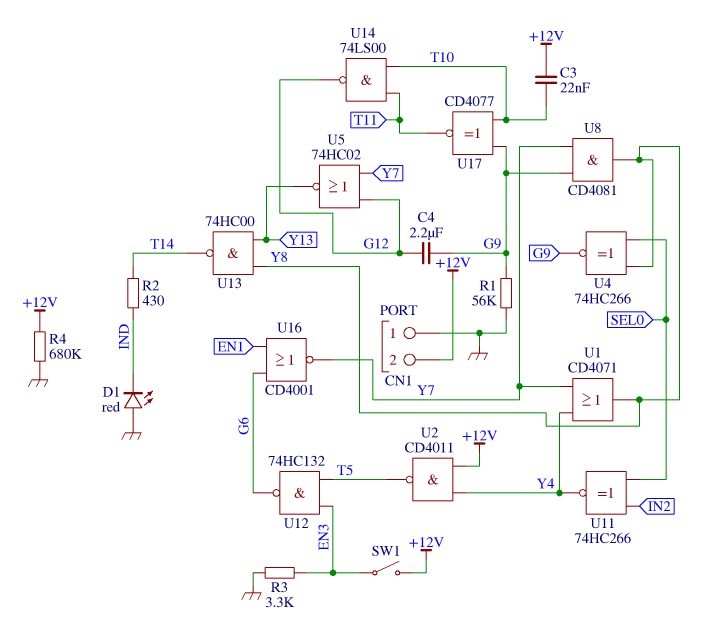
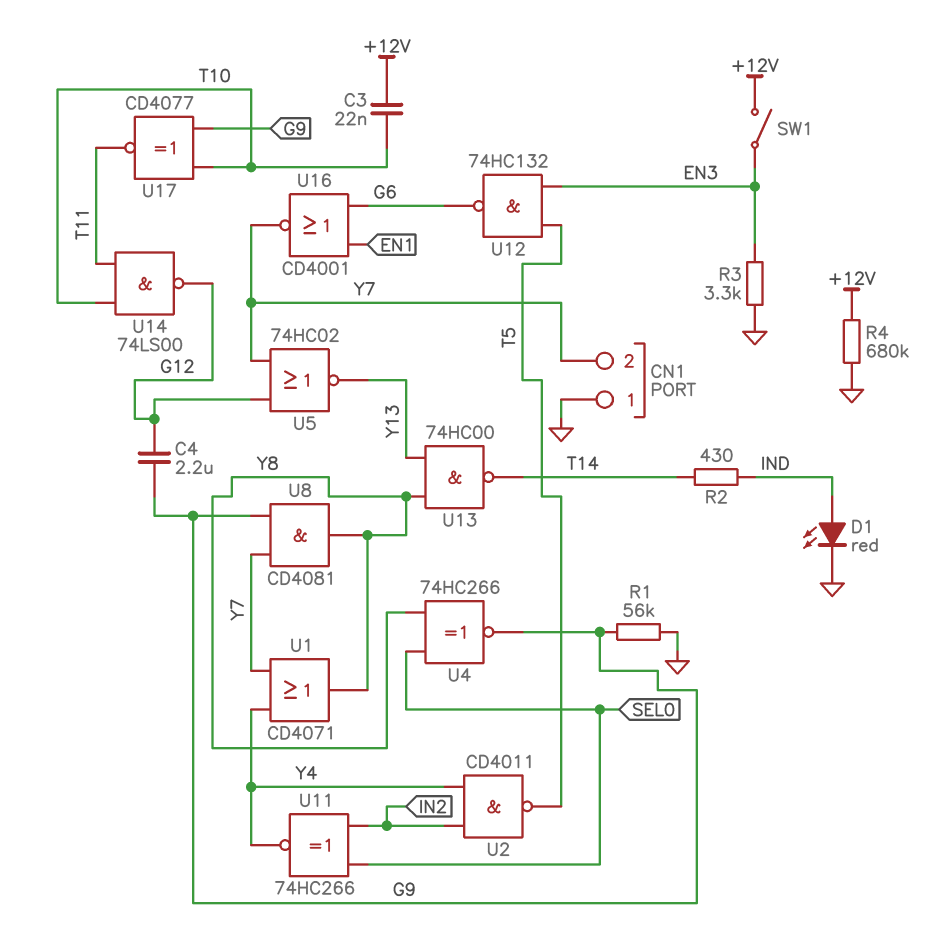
CN1 pin 2: +12V -> Y7
D1: LED red (A GND, K IND) -> LED red (A IND, K GND)
U2: NAND CD4011 (in +12V, in Y4, out T5) -> NAND CD4011 (in IN2, in Y4, out T5)

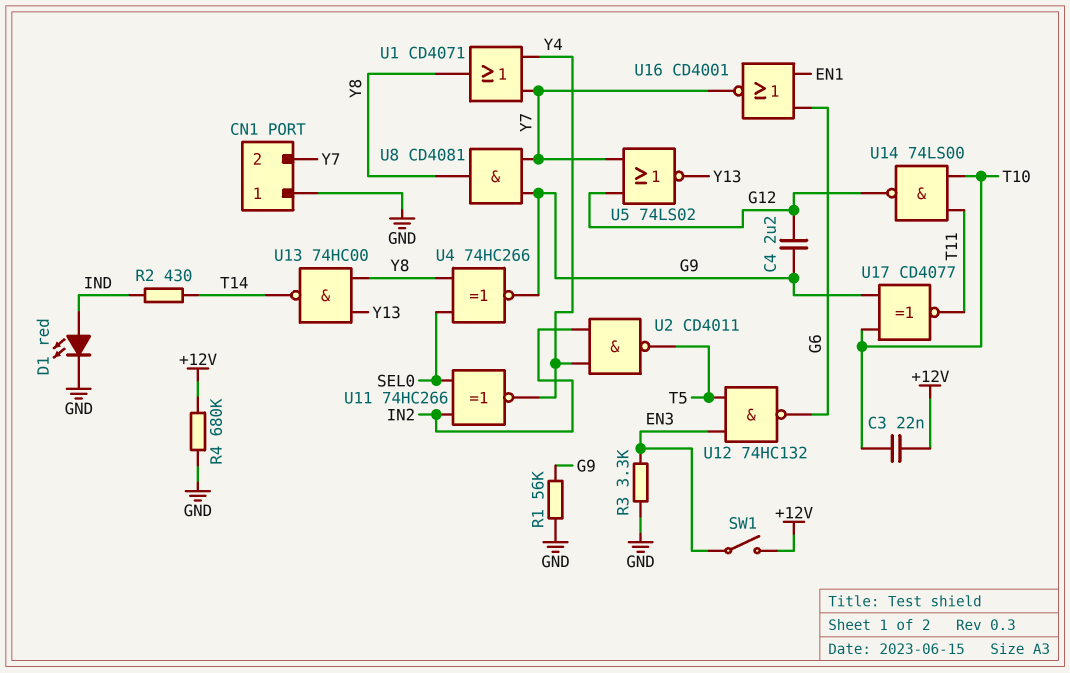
U5: NOR 74HC02 (in G12, in Y7, out Y13) -> NOR 74LS02 (in G12, in Y7, out Y13)

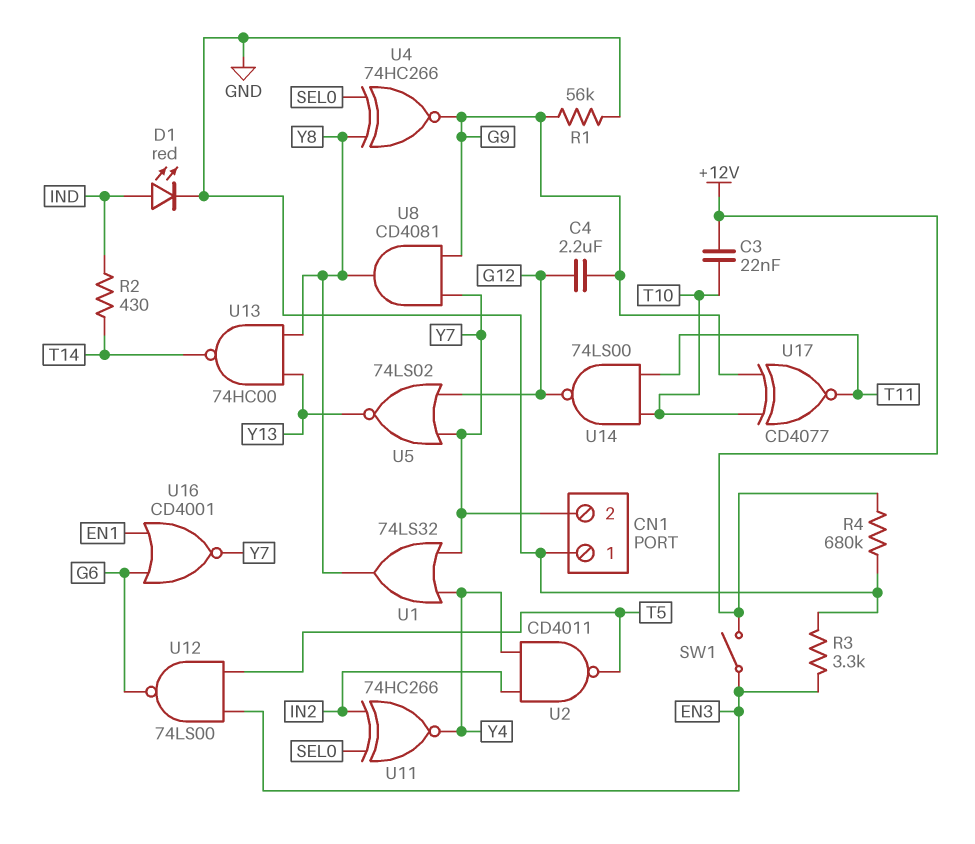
U1: OR CD4071 (in Y4, in Y7, out Y8) -> OR 74LS32 (in Y4, in Y7, out Y8)
U12: NAND 74HC132 (in EN3, in T5, out G6) -> NAND 74LS00 (in EN3, in T5, out G6)

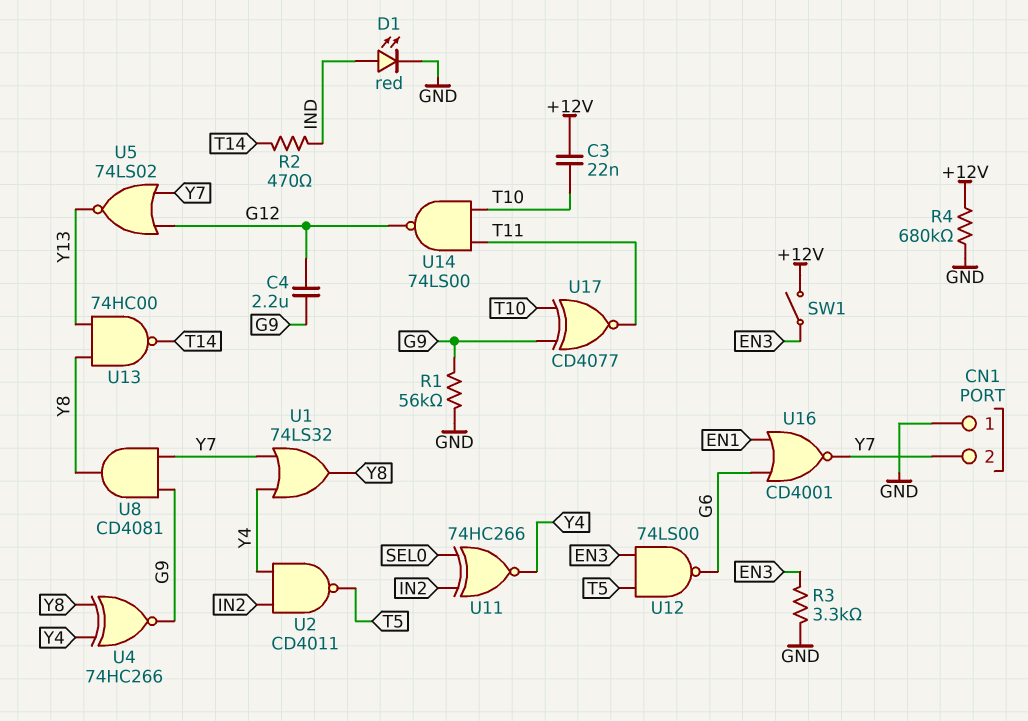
R2: 430 (IND, T14) -> 470 (IND, T14)
U4: XNOR 74HC266 (in SEL0, in Y8, out G9) -> XNOR 74HC266 (in Y4, in Y8, out G9)

